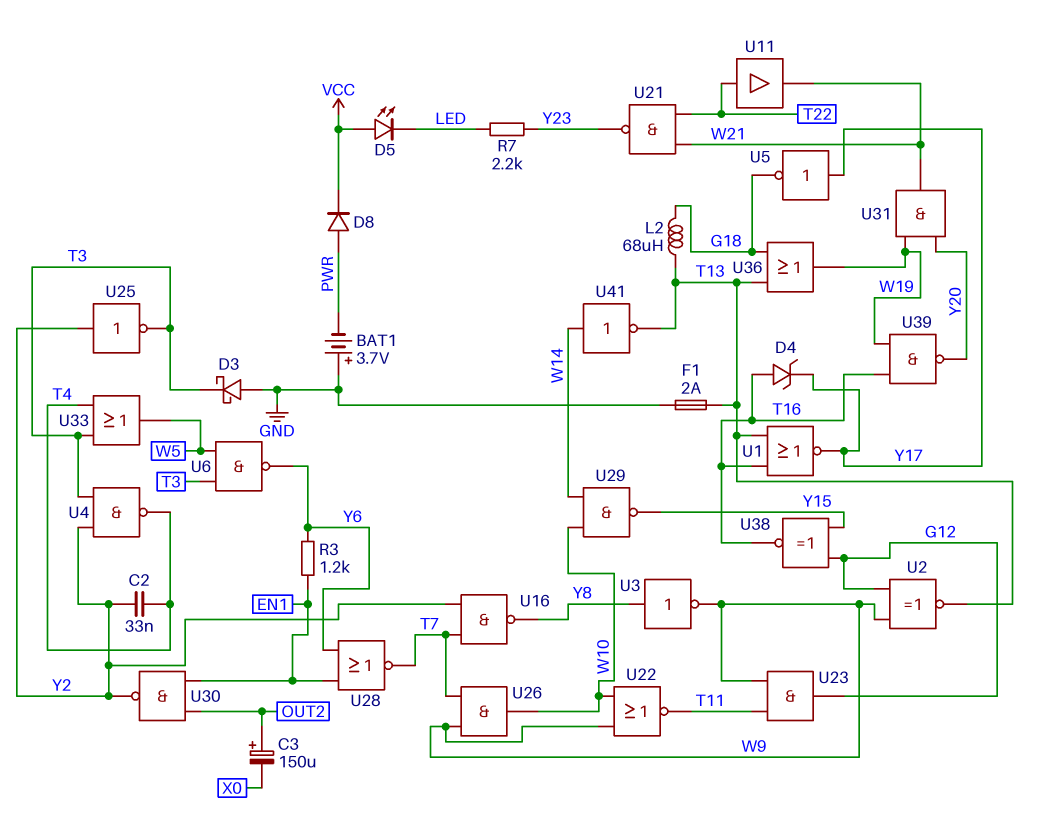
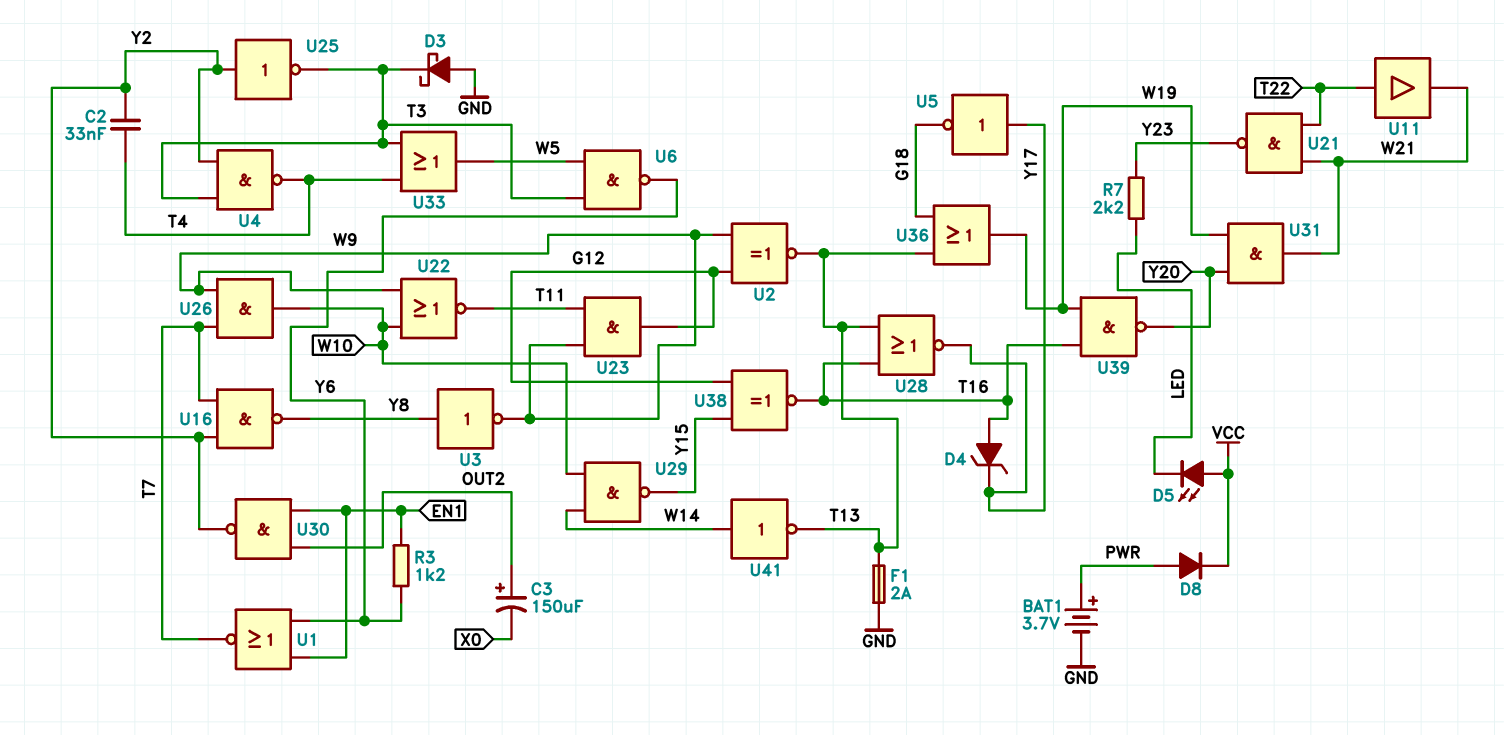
BAT1: 3.7V (plus GND, minus PWR) -> 3.7V (plus PWR, minus GND)
L2: 68uH (G18, T13) -> none
U1: NOR (in T13, in T16, out Y17) -> NOR (in EN1, in Y6, out T7)
U28: NOR (in EN1, in Y6, out T7) -> NOR (in T13, in T16, out Y17)

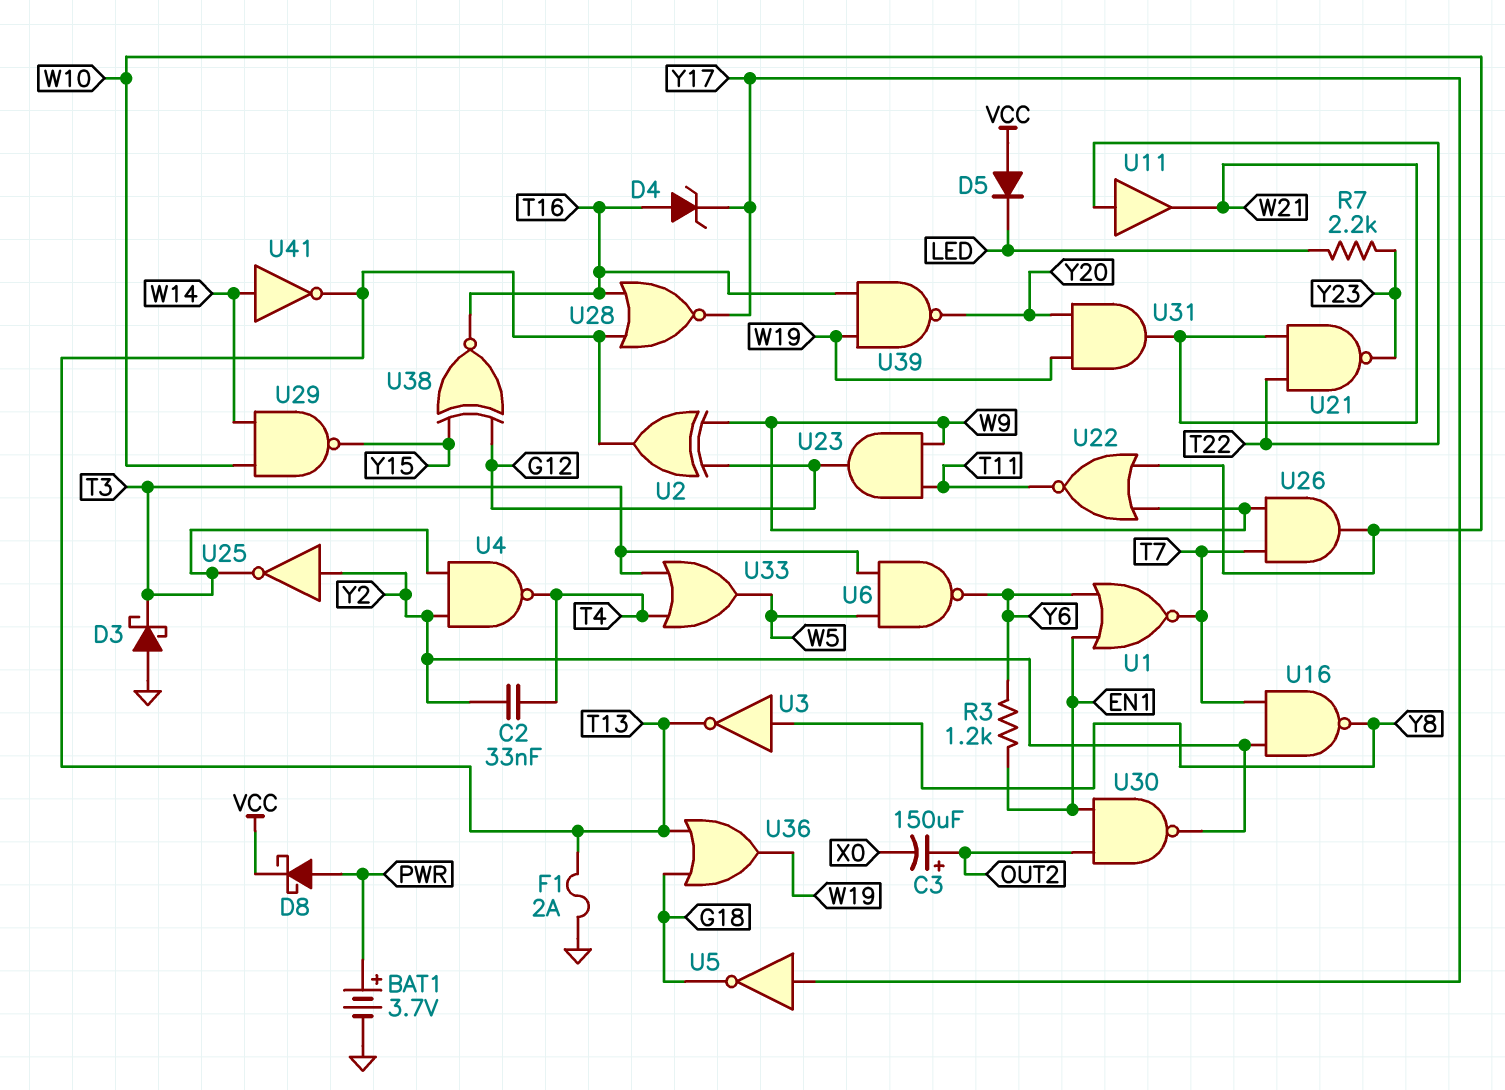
D5: LED (A VCC, K LED) -> diode (A VCC, K LED)
D8: diode (A PWR, K VCC) -> schottky (A PWR, K VCC)
U2: XNOR (in G12, in W9, out T13) -> XOR (in G12, in W9, out T13)
U3: NOT (in Y8, out W9) -> NOT (in Y8, out T13)

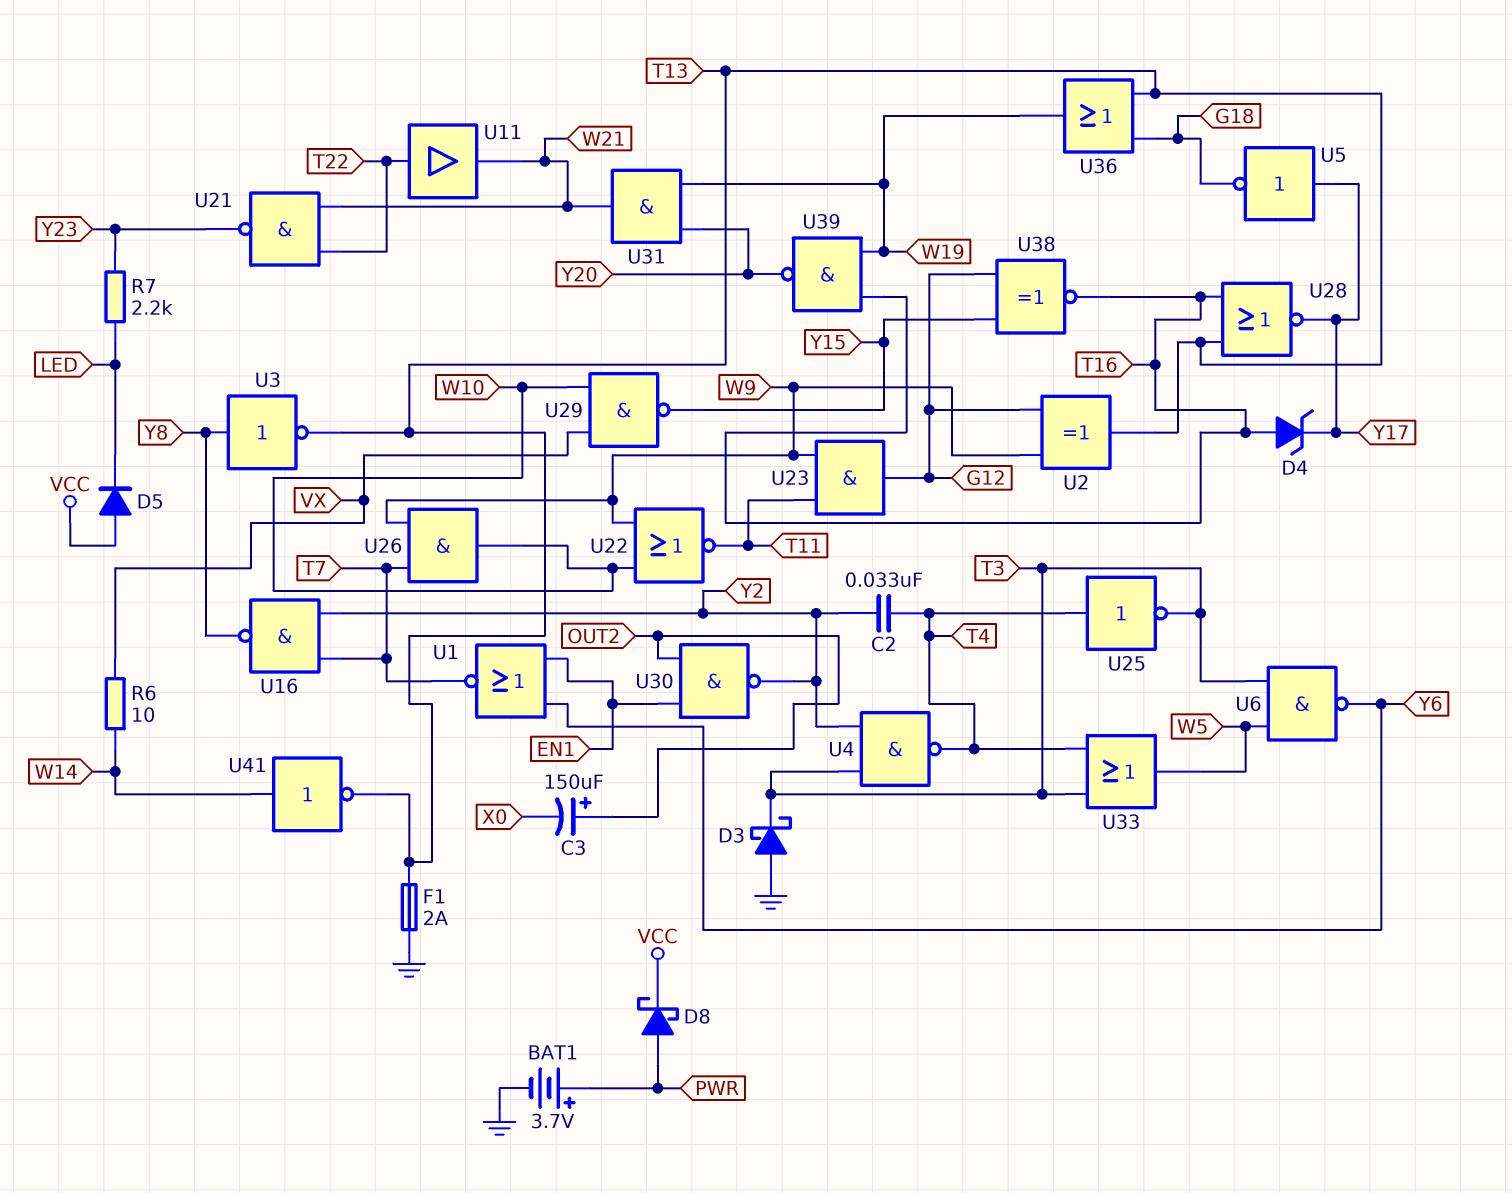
R3: 1.2k (EN1, Y6) -> none
R6: none -> 10 (VX, W14)
U25: NOT (in Y2, out T3) -> NOT (in T4, out T3)
U29: NAND (in W10, in W14, out Y15) -> NAND (in VX, in W10, out Y15)

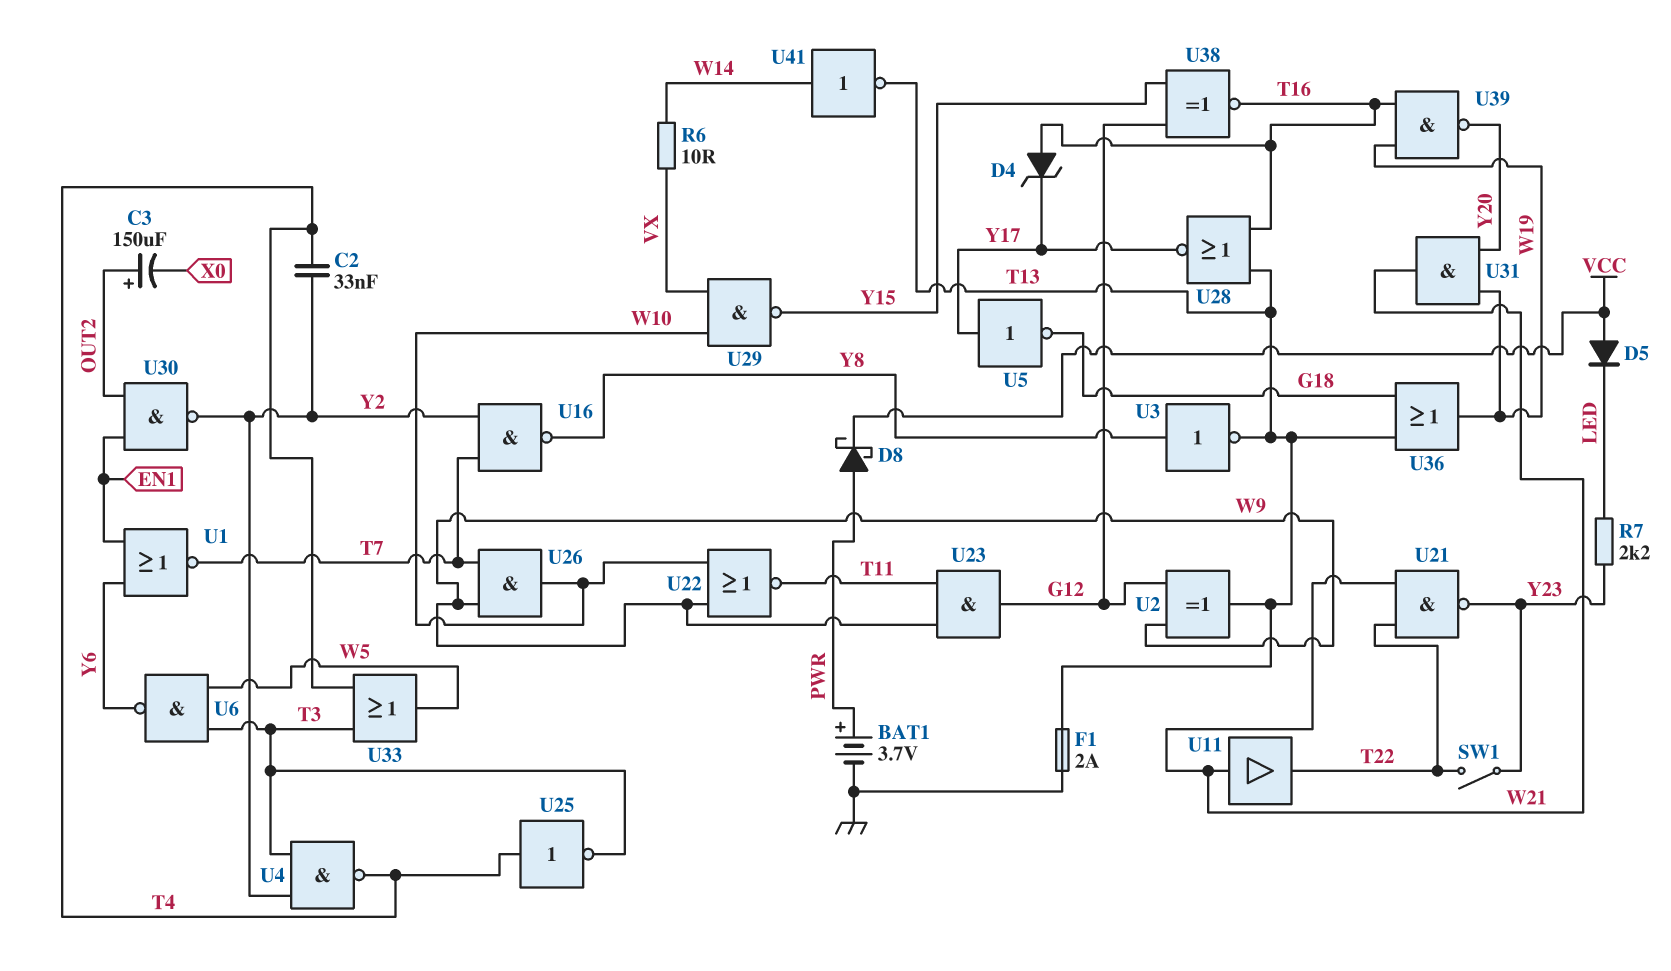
D3: schottky (A GND, K T3) -> none
SW1: none -> switch (T22, Y23)
U11: buffer (in T22, out W21) -> buffer (in W21, out T22)

